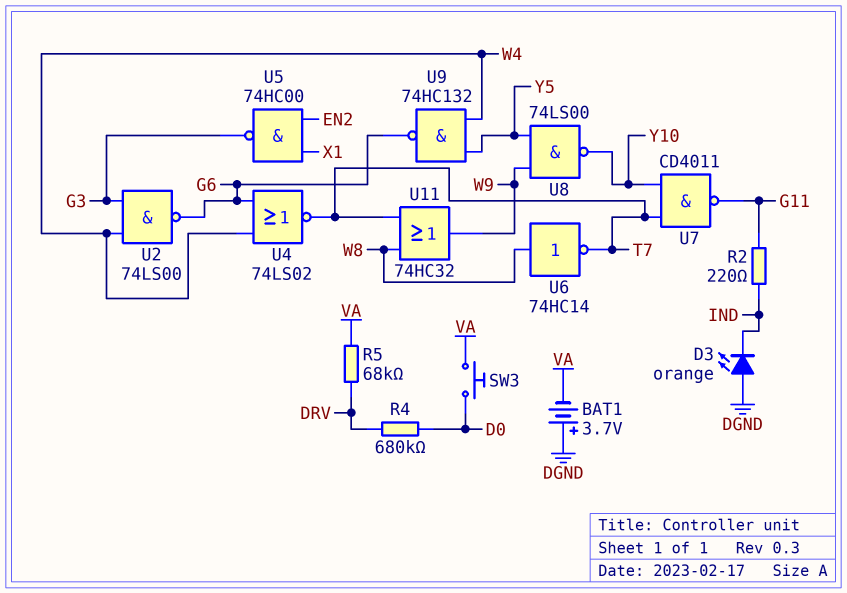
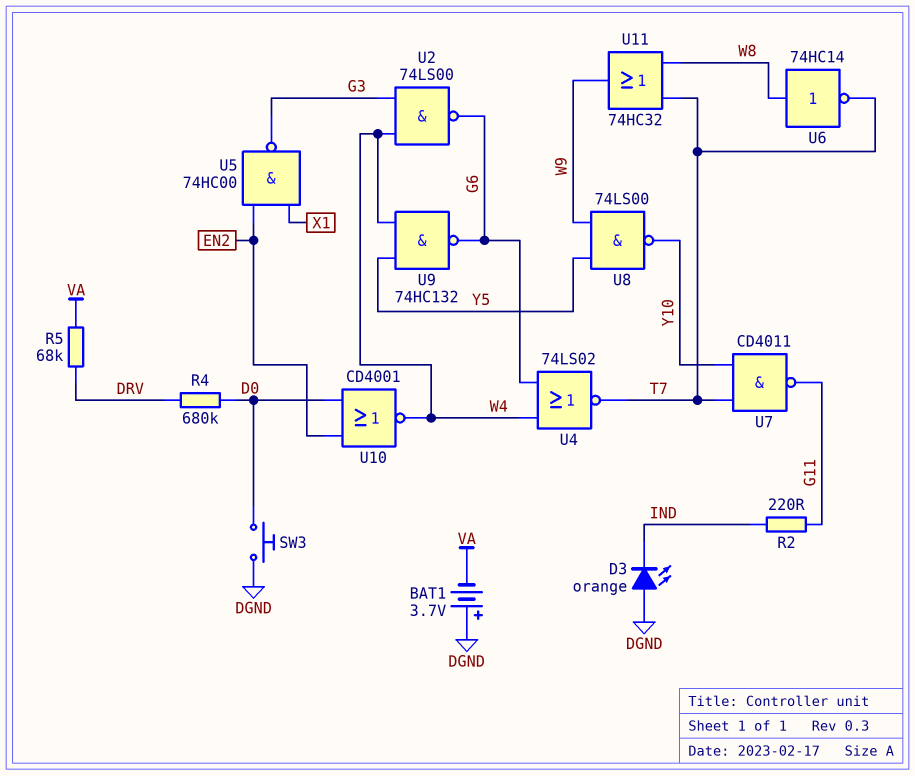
SW3: button (D0, VA) -> button (D0, DGND)
U10: none -> NOR CD4001 (in D0, in EN2, out W4)

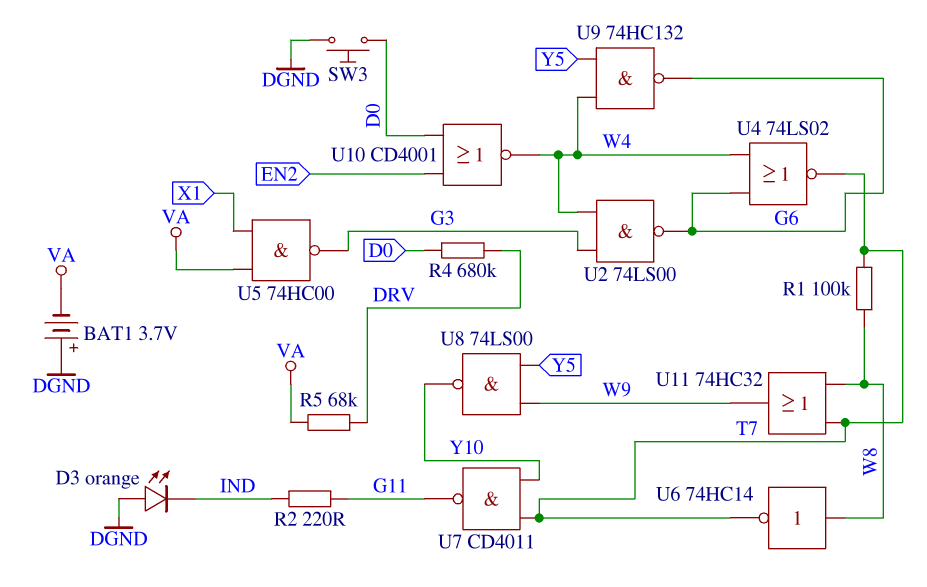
R1: none -> 100k (T7, W8)
U5: NAND 74HC00 (in EN2, in X1, out G3) -> NAND 74HC00 (in VA, in X1, out G3)

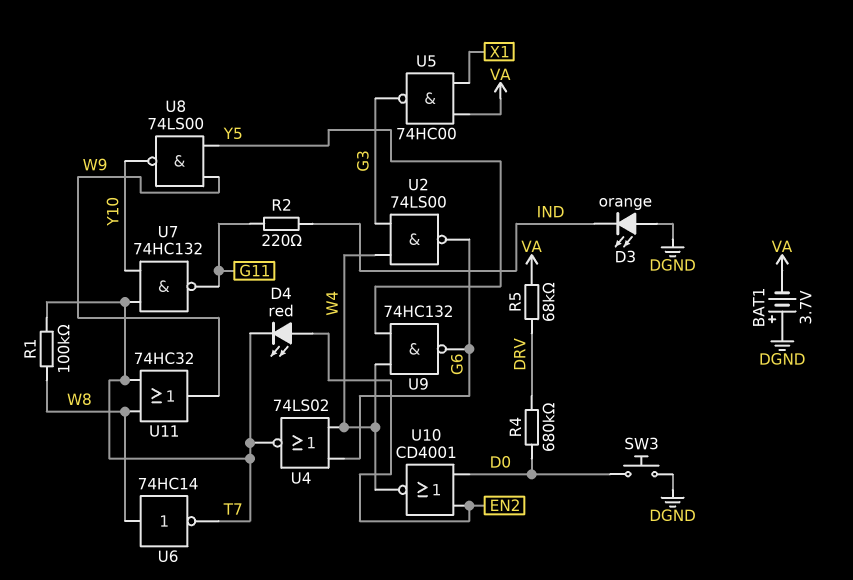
D4: none -> LED red (A EN2, K T7)
U7: NAND CD4011 (in T7, in Y10, out G11) -> NAND 74HC132 (in T7, in Y10, out G11)

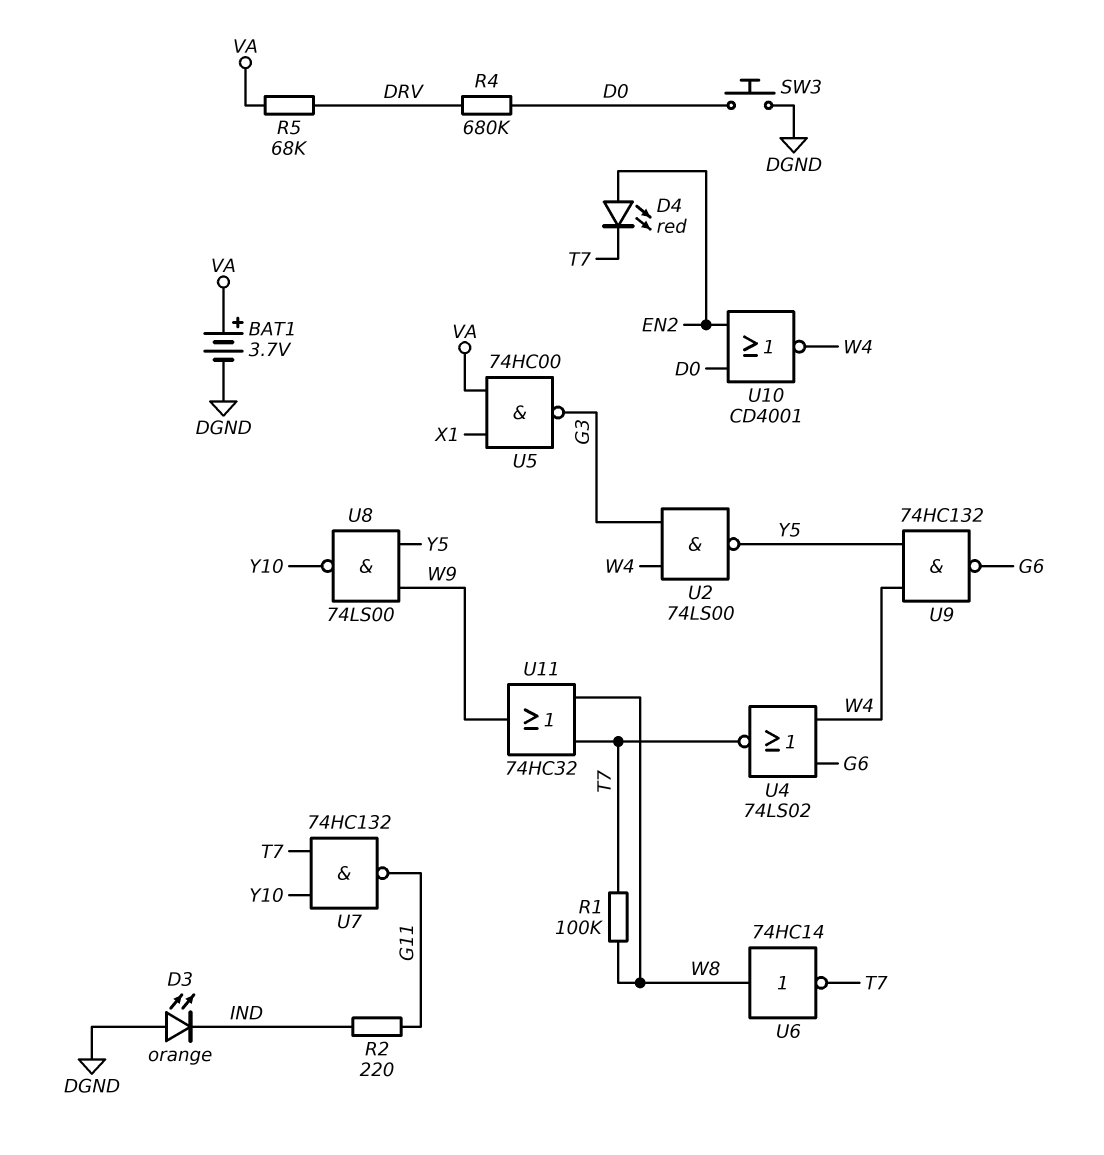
BAT1: 3.7V (plus DGND, minus VA) -> 3.7V (plus VA, minus DGND)
U2: NAND 74LS00 (in G3, in W4, out G6) -> NAND 74LS00 (in G3, in W4, out Y5)

